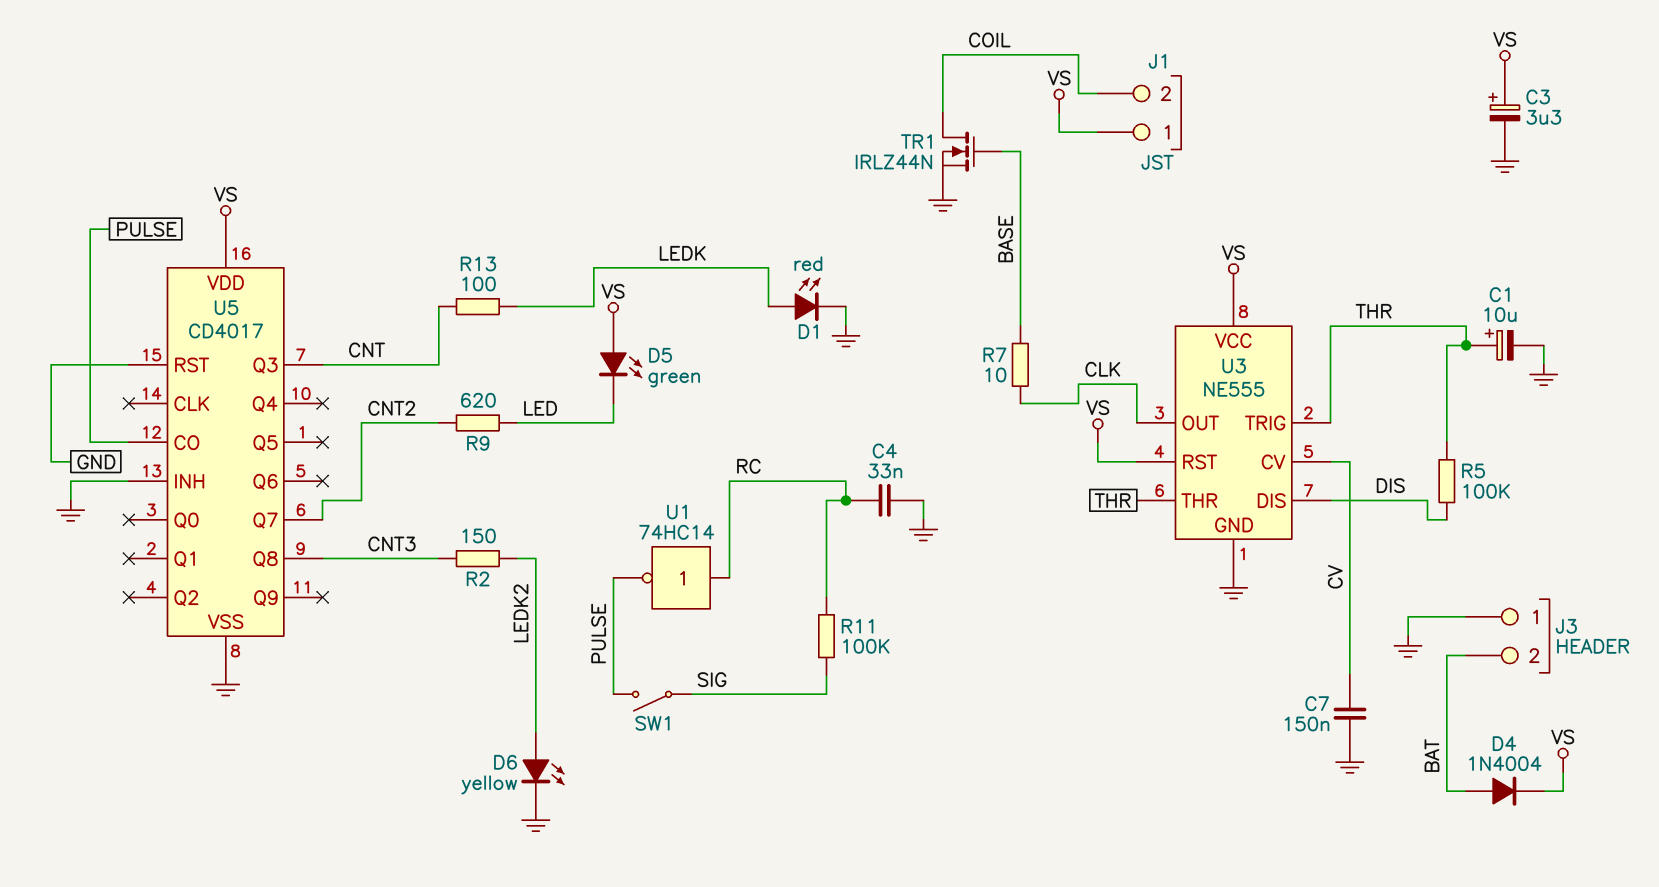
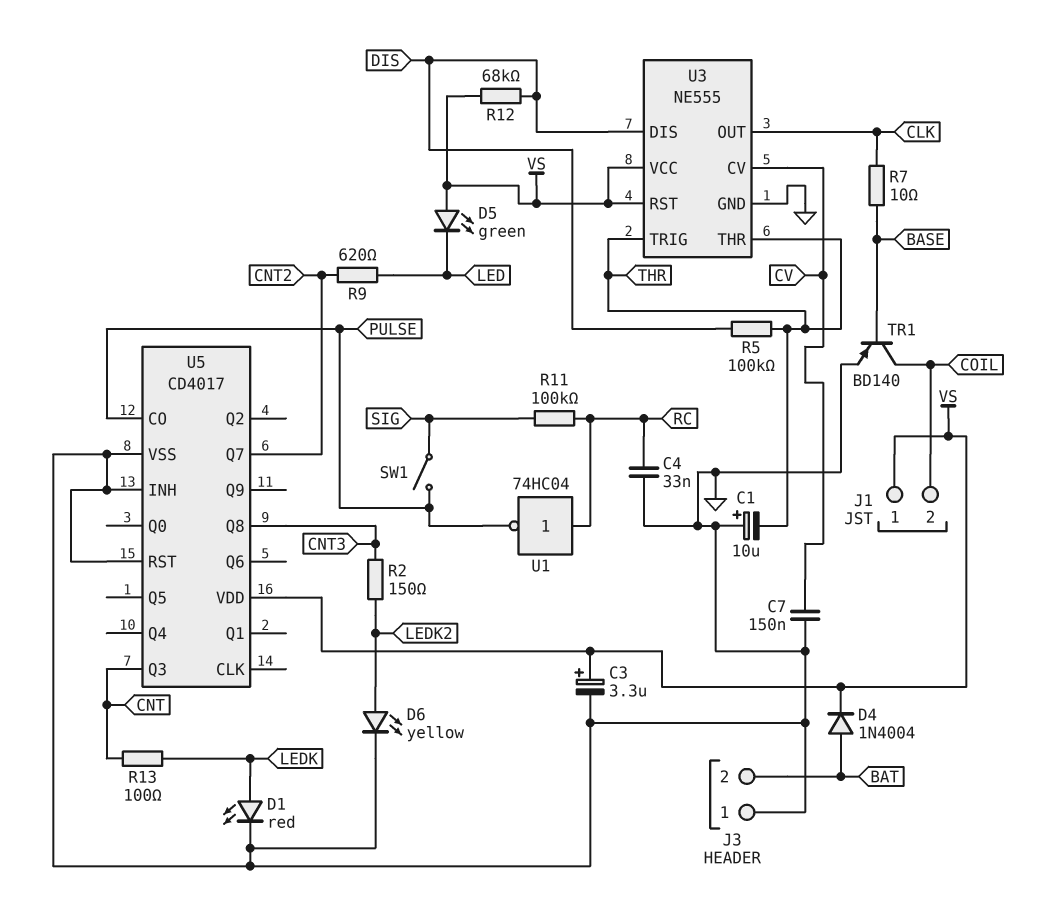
C1: 10uF (plus THR, minus GND) -> 10uF (plus GND, minus THR)
R12: none -> 68k (DIS, VS)
TR1: NMOS IRLZ44N (G BASE, D COIL, S GND) -> PNP BD140 (B BASE, C COIL, E GND)
U1: NOT 74HC14 (in RC, out PULSE) -> NOT 74HC04 (in RC, out PULSE)

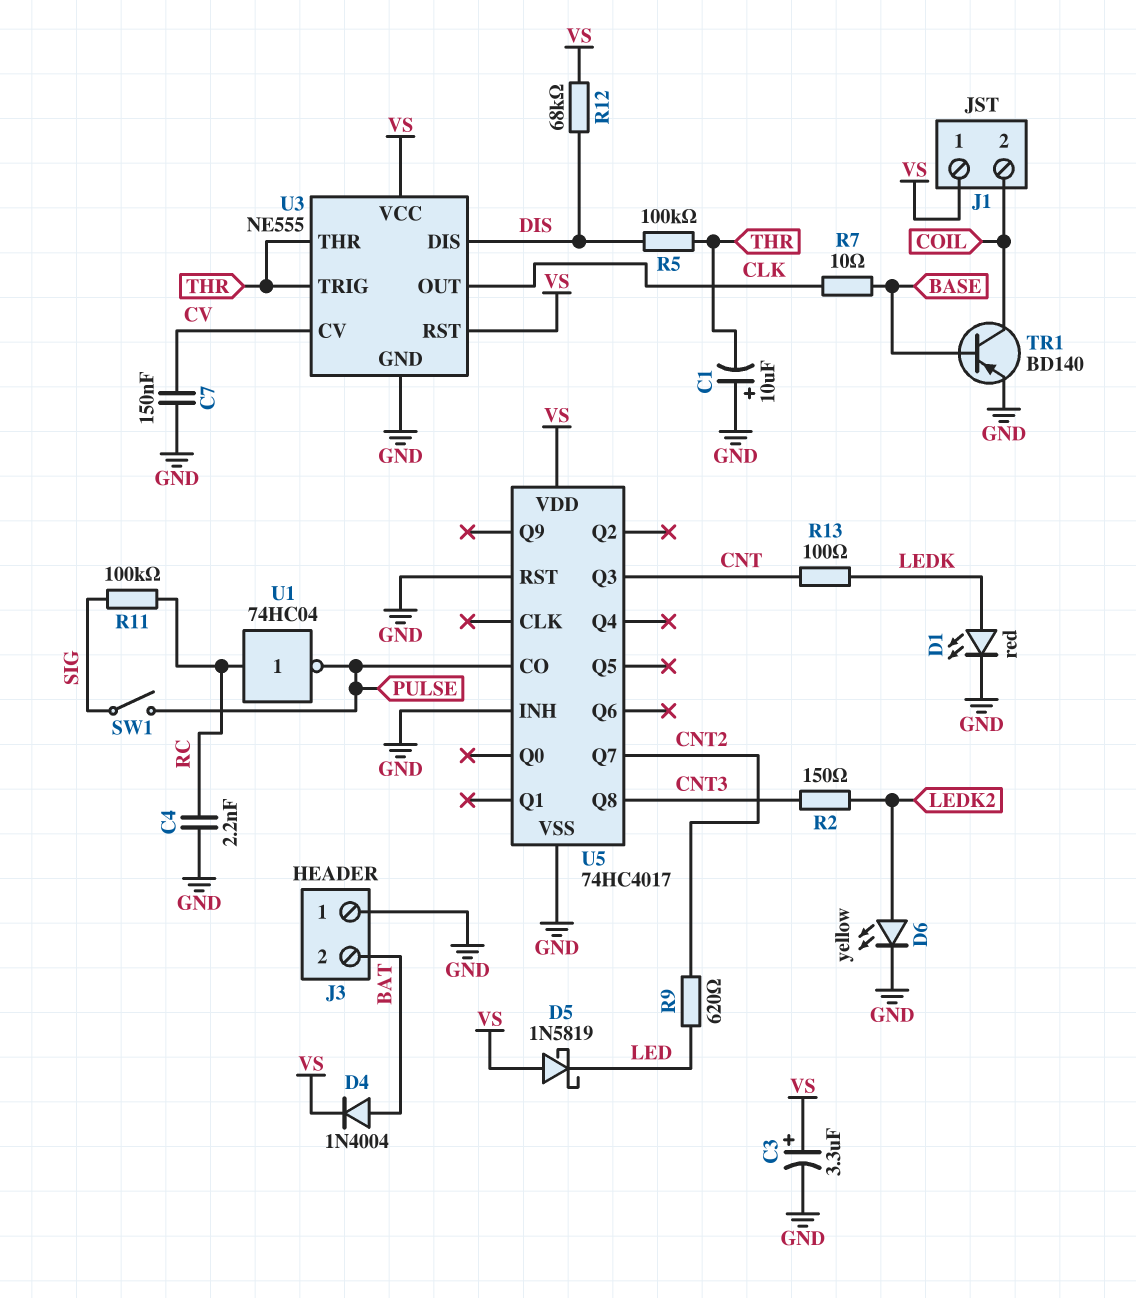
C4: 33nF (GND, RC) -> 2.2nF (GND, RC)
D5: LED green (A VS, K LED) -> schottky 1N5819 (A VS, K LED)
U5: CD4017 -> 74HC4017

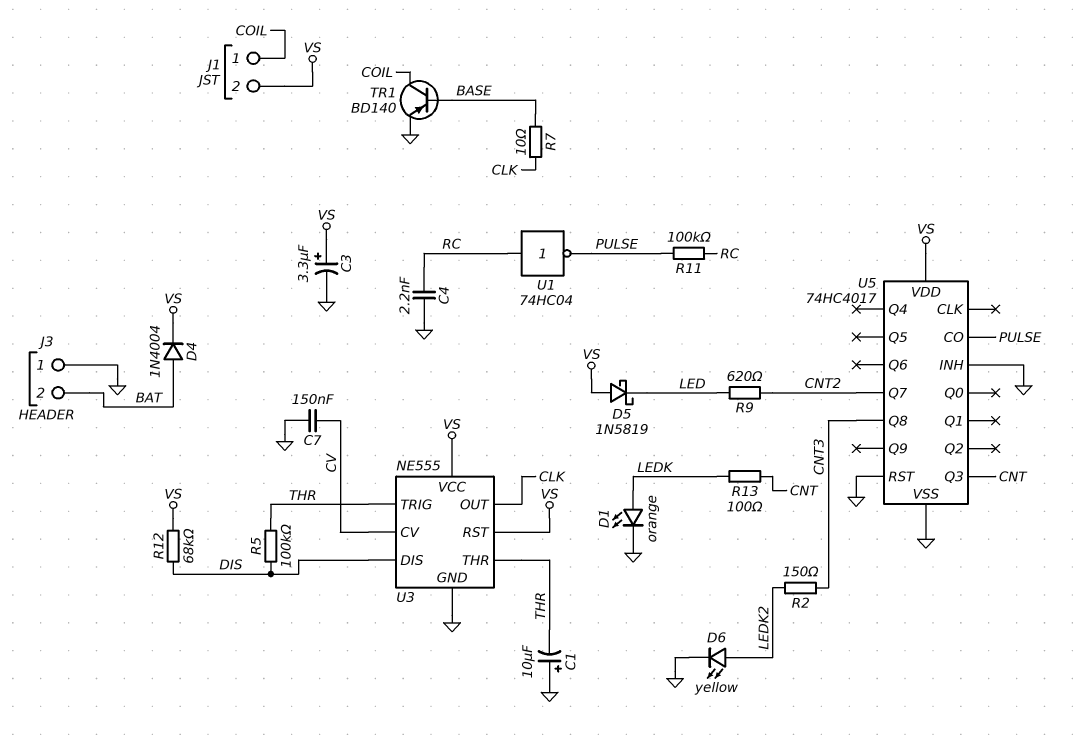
D1: LED red (A LEDK, K GND) -> LED orange (A LEDK, K GND)
J1 pin 1: VS -> COIL
J1 pin 2: COIL -> VS
R11: 100k (RC, SIG) -> 100k (PULSE, RC)
SW1: switch (PULSE, SIG) -> none

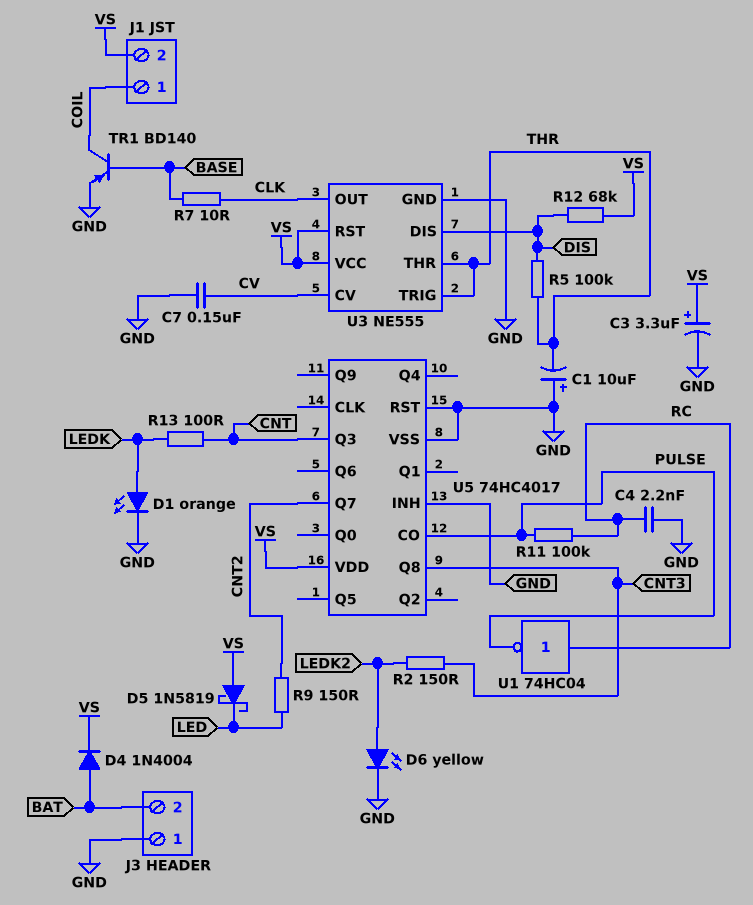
R9: 620 (CNT2, LED) -> 150 (CNT2, LED)

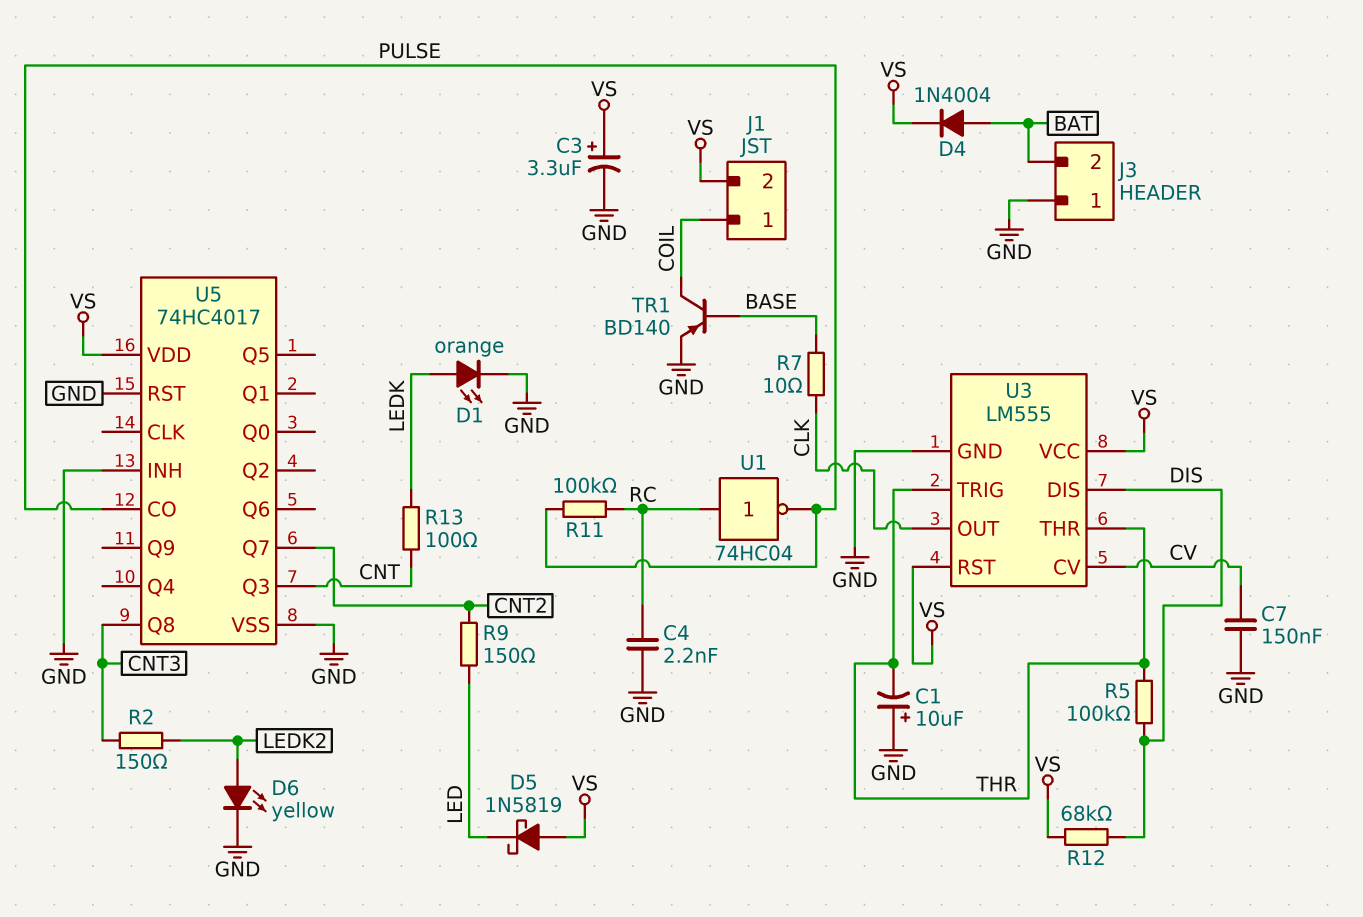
U3: NE555 -> LM555

